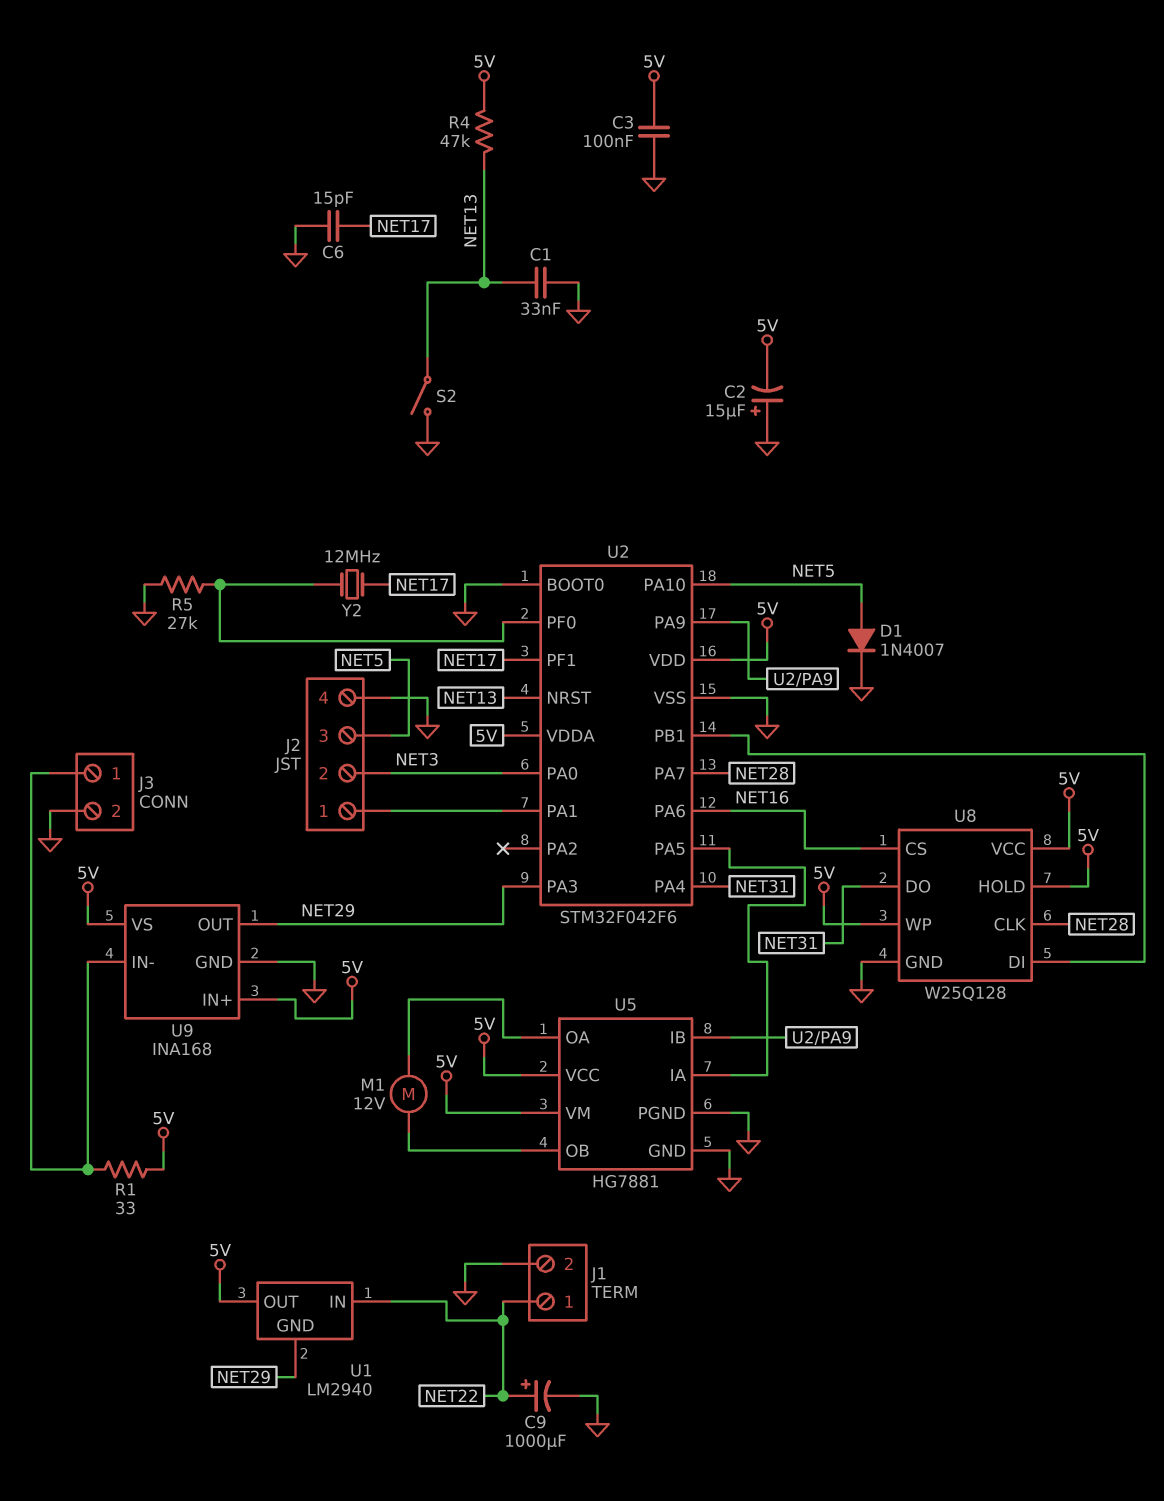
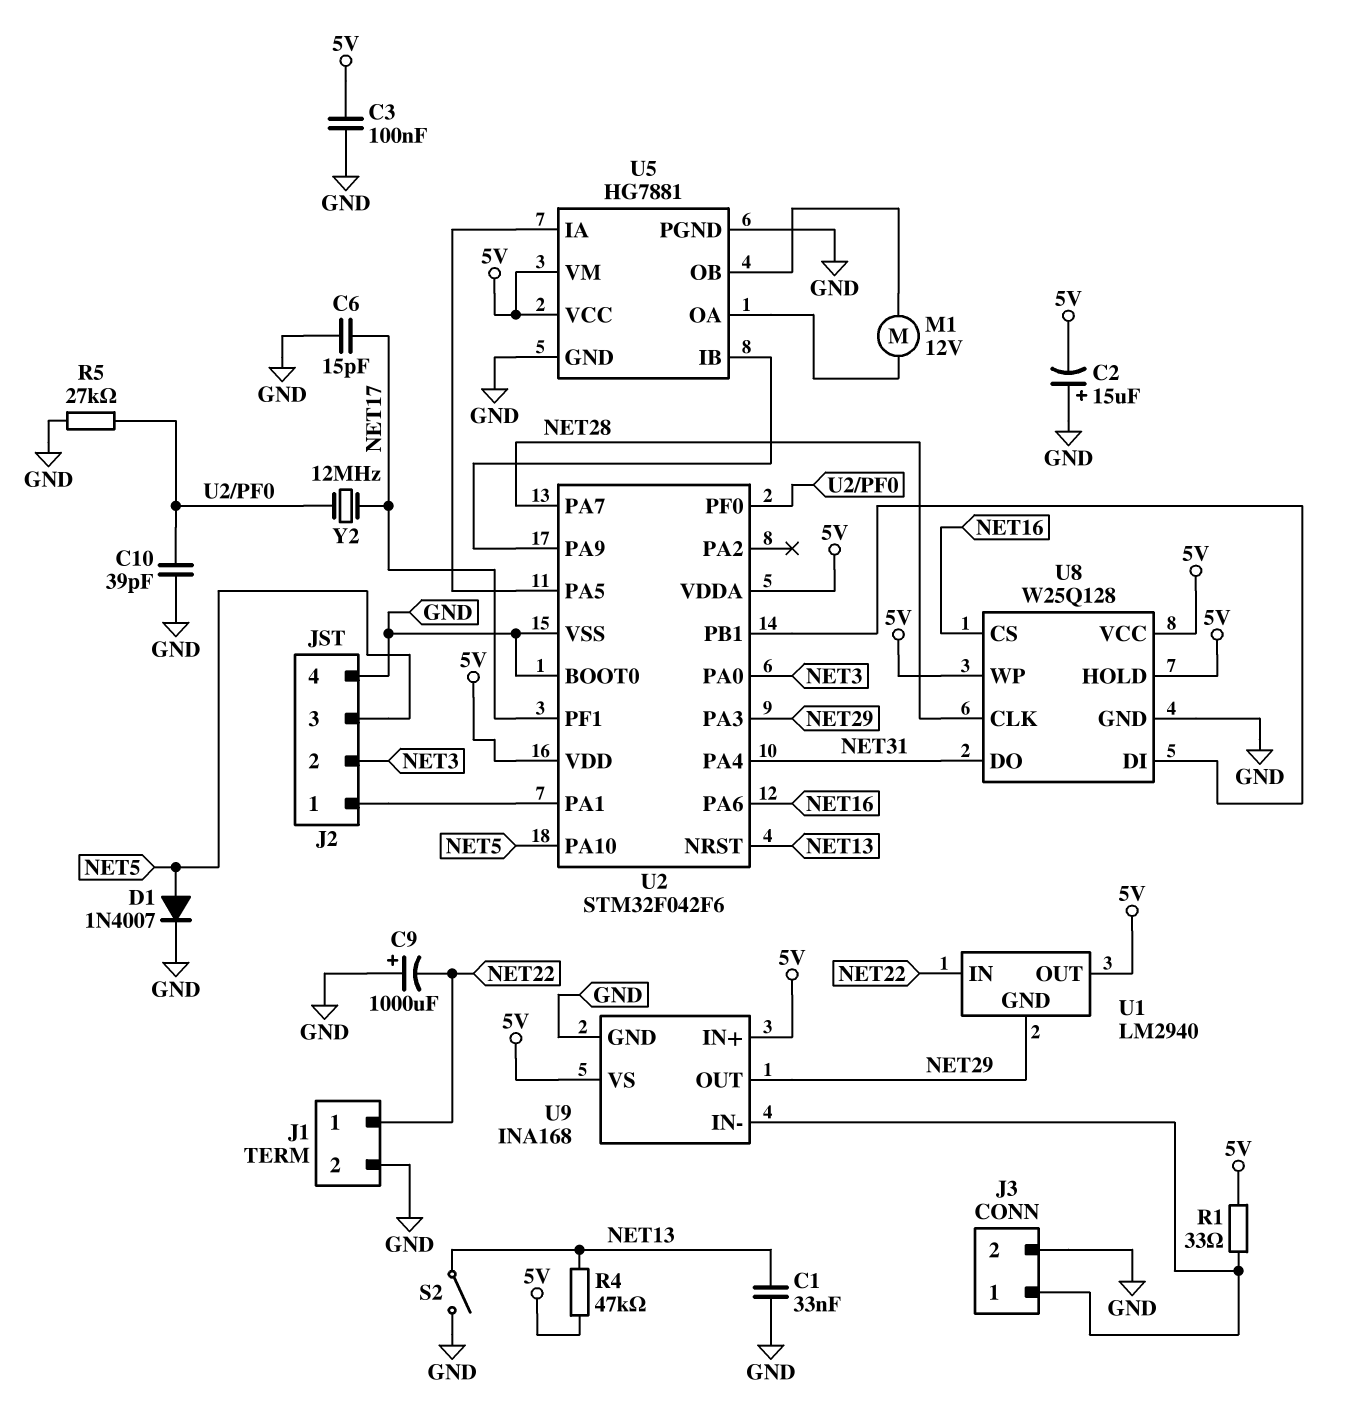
C9: 1000uF (plus NET22, minus GND) -> 1000uF (plus GND, minus NET22)
C10: none -> 39pF (GND, U2/PF0)

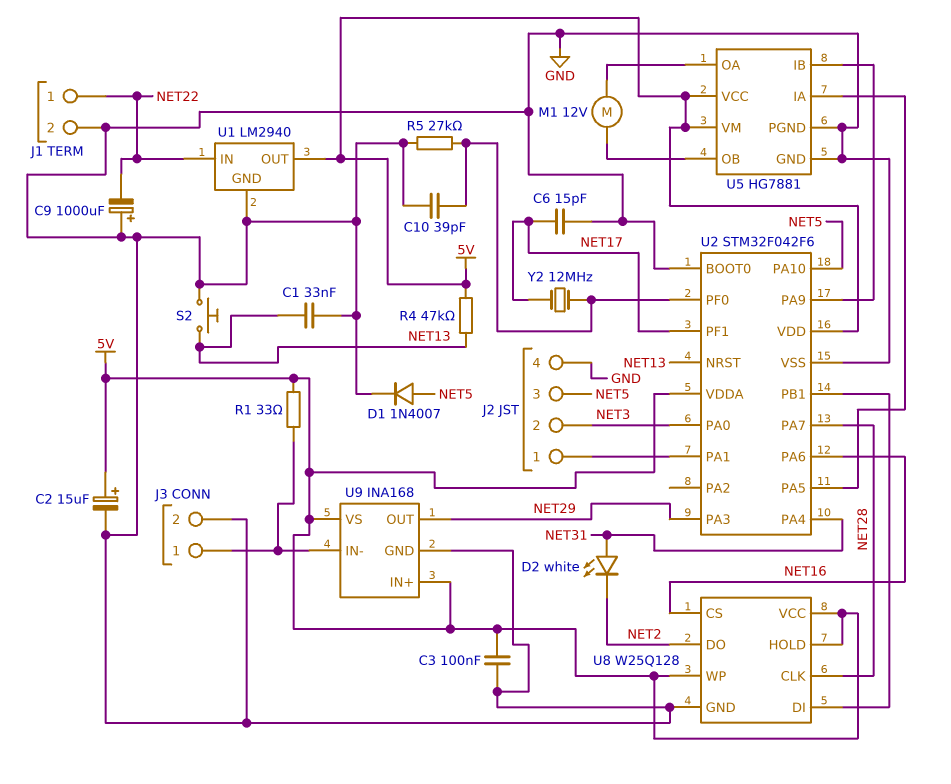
C2: 15uF (plus GND, minus 5V) -> 15uF (plus 5V, minus GND)
D2: none -> LED white (A NET31, K NET2)
S2: switch (GND, NET13) -> button (GND, NET13)
U1 pin GND: NET29 -> GND
U8 pin DO: NET31 -> NET2

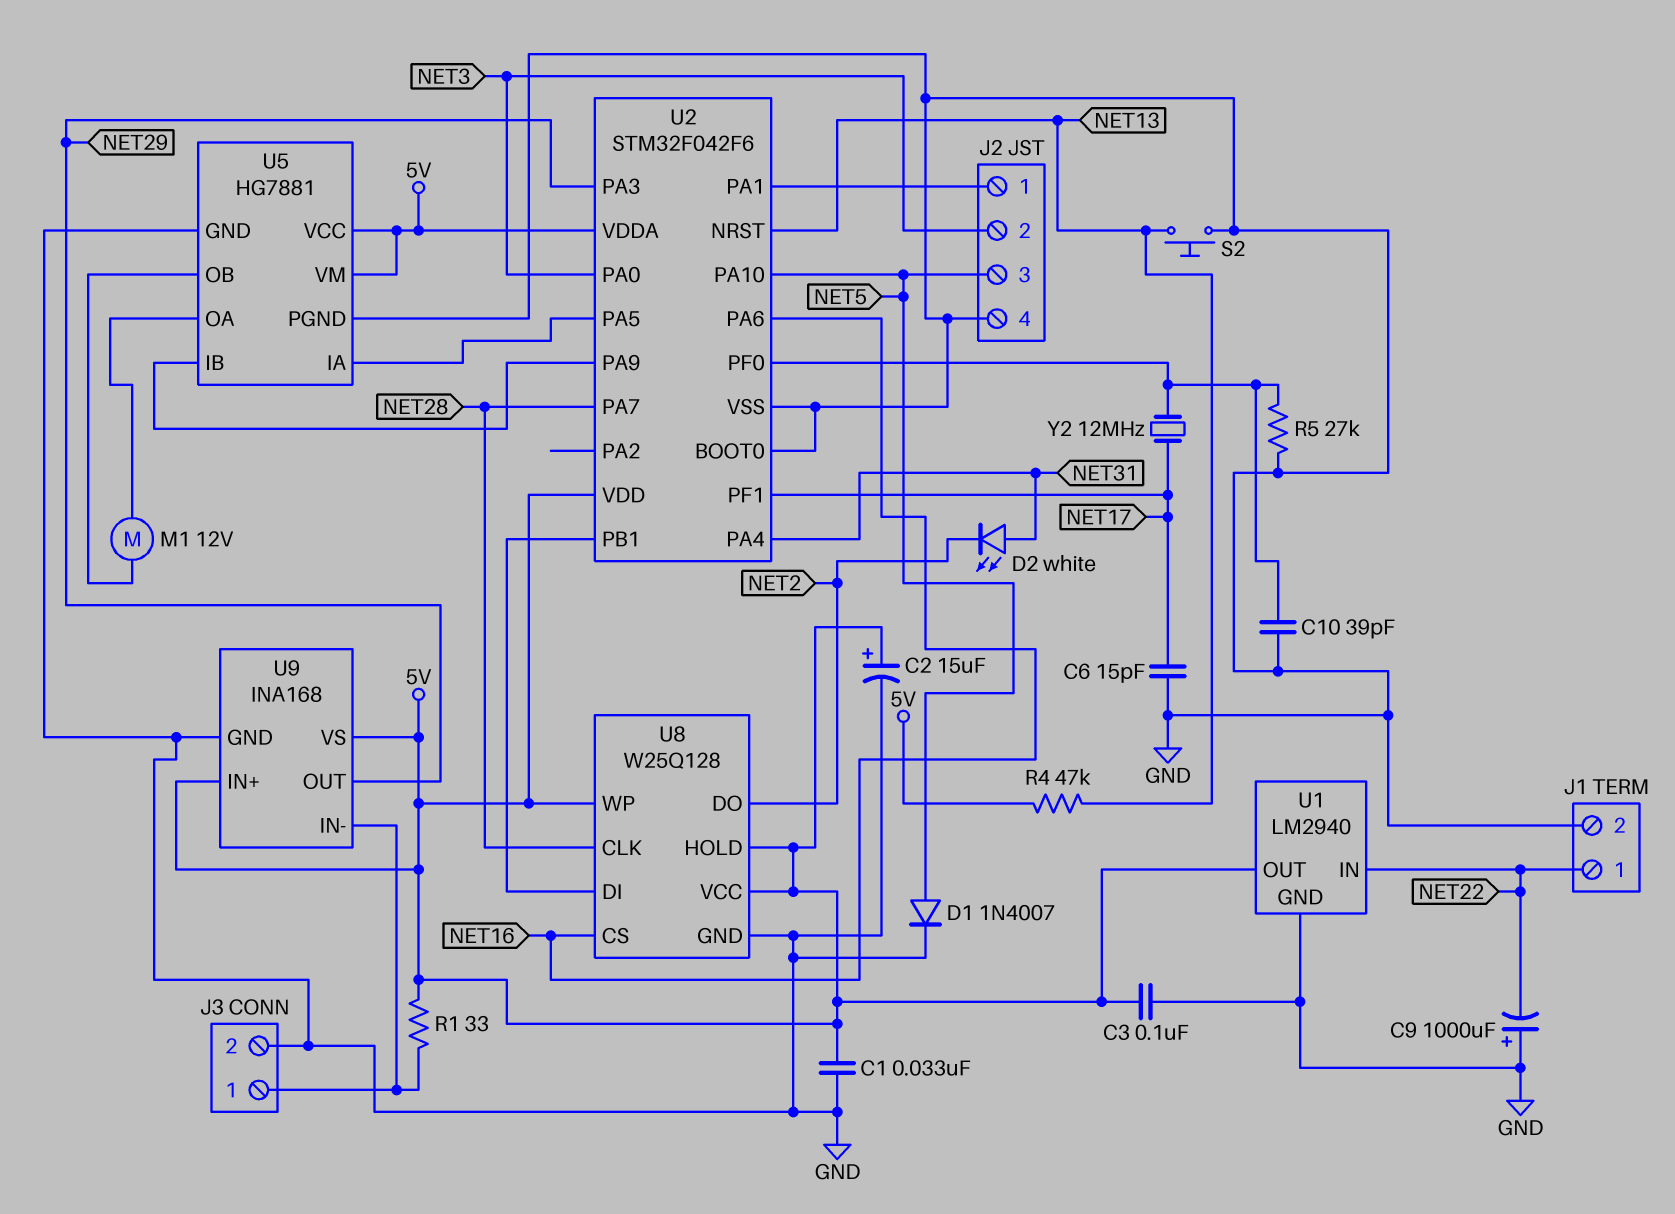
C1: 33nF (GND, NET13) -> 33nF (5V, GND)

